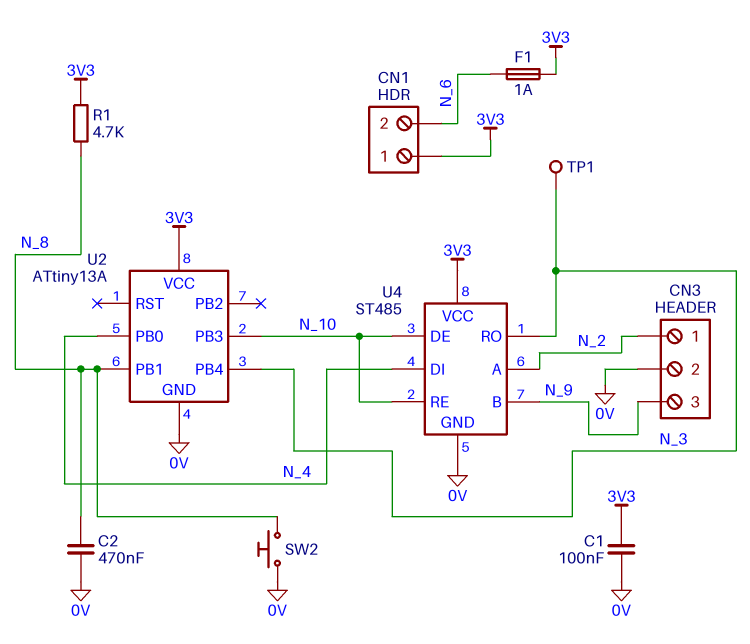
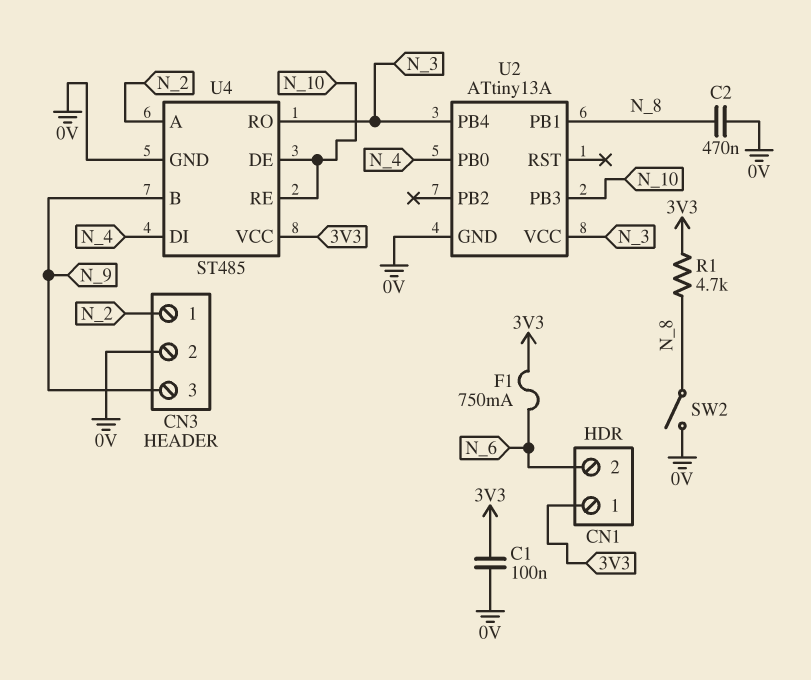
F1: 1A (3V3, N_6) -> 750mA (3V3, N_6)
SW2: button (0V, N_8) -> switch (0V, N_8)
TP1: test point (N_3) -> none
U2 pin VCC: 3V3 -> N_3

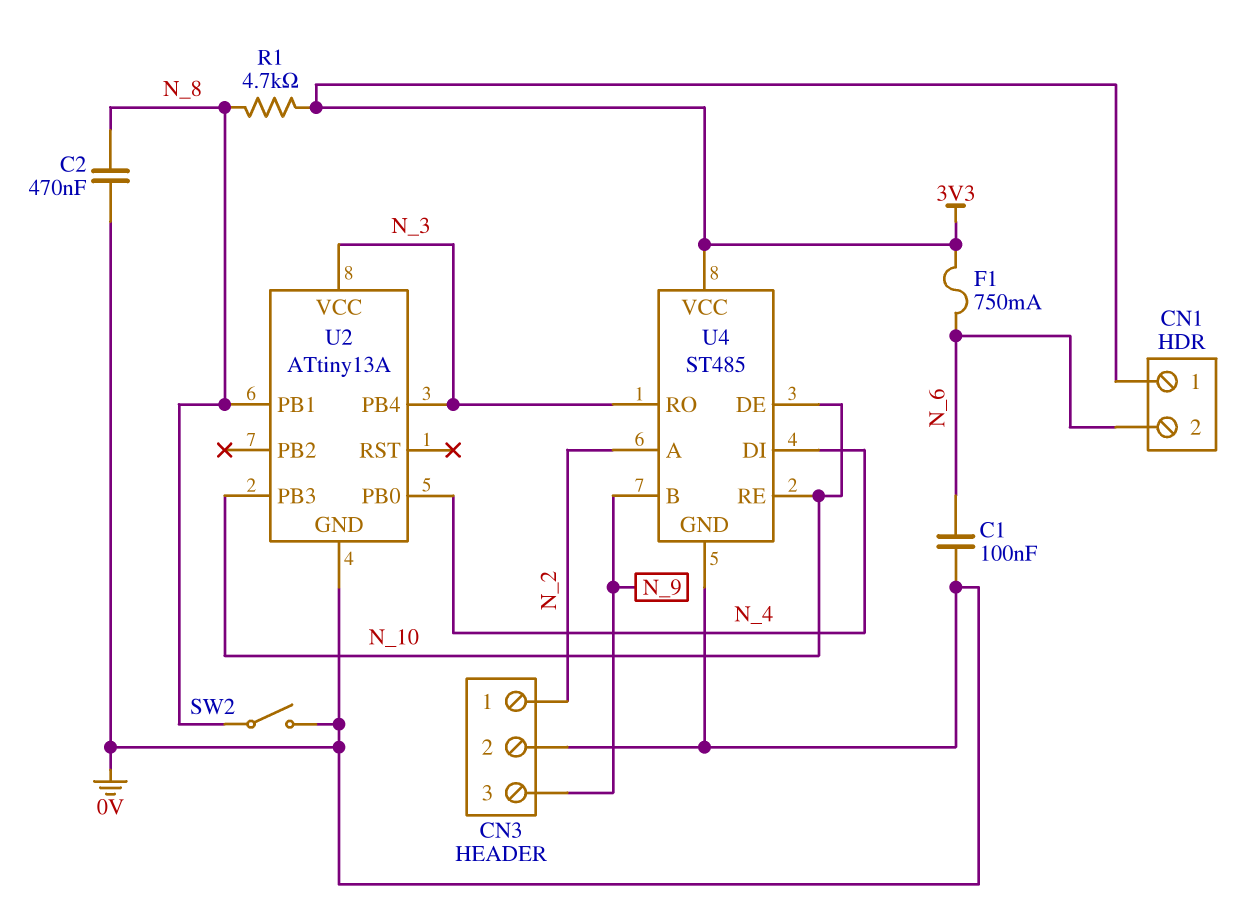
C1: 100nF (0V, 3V3) -> 100nF (0V, N_6)

